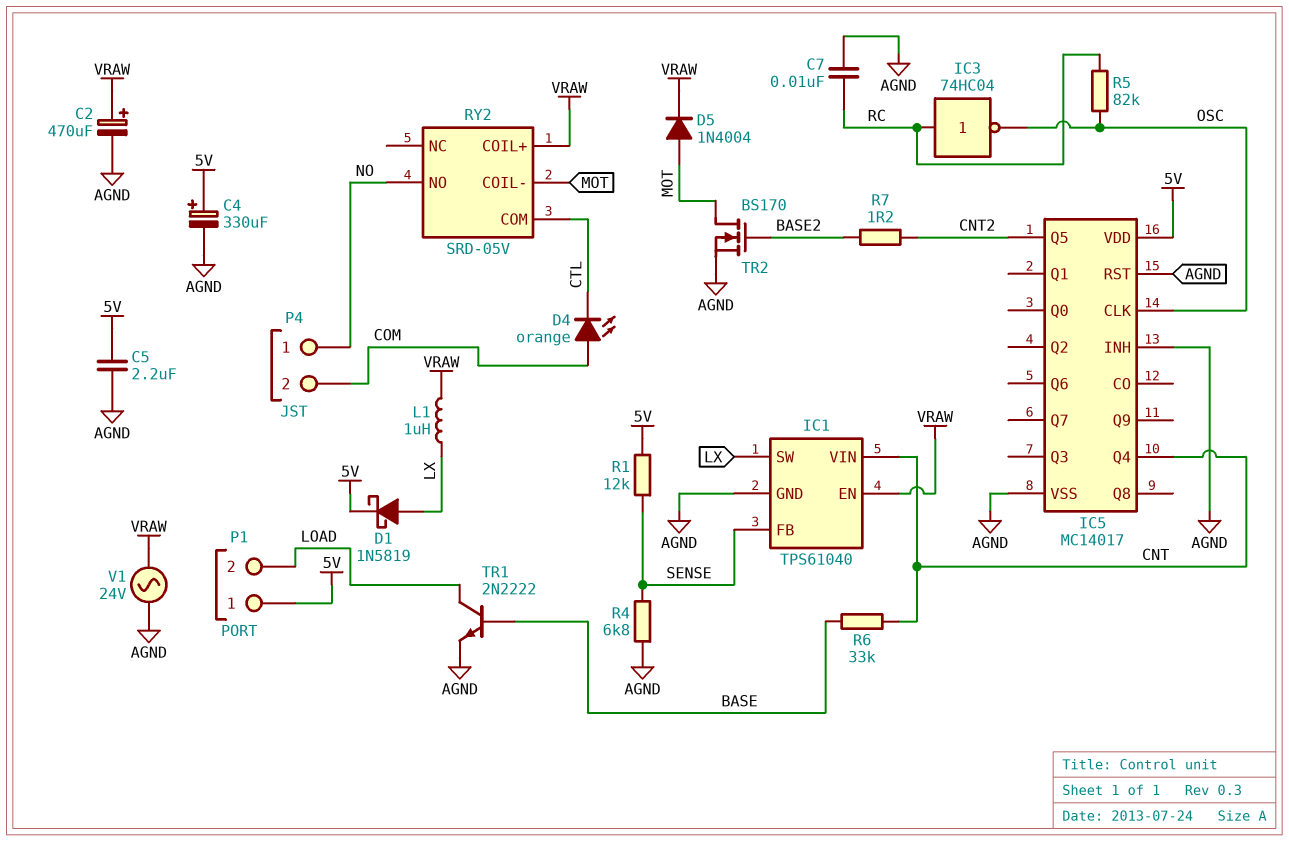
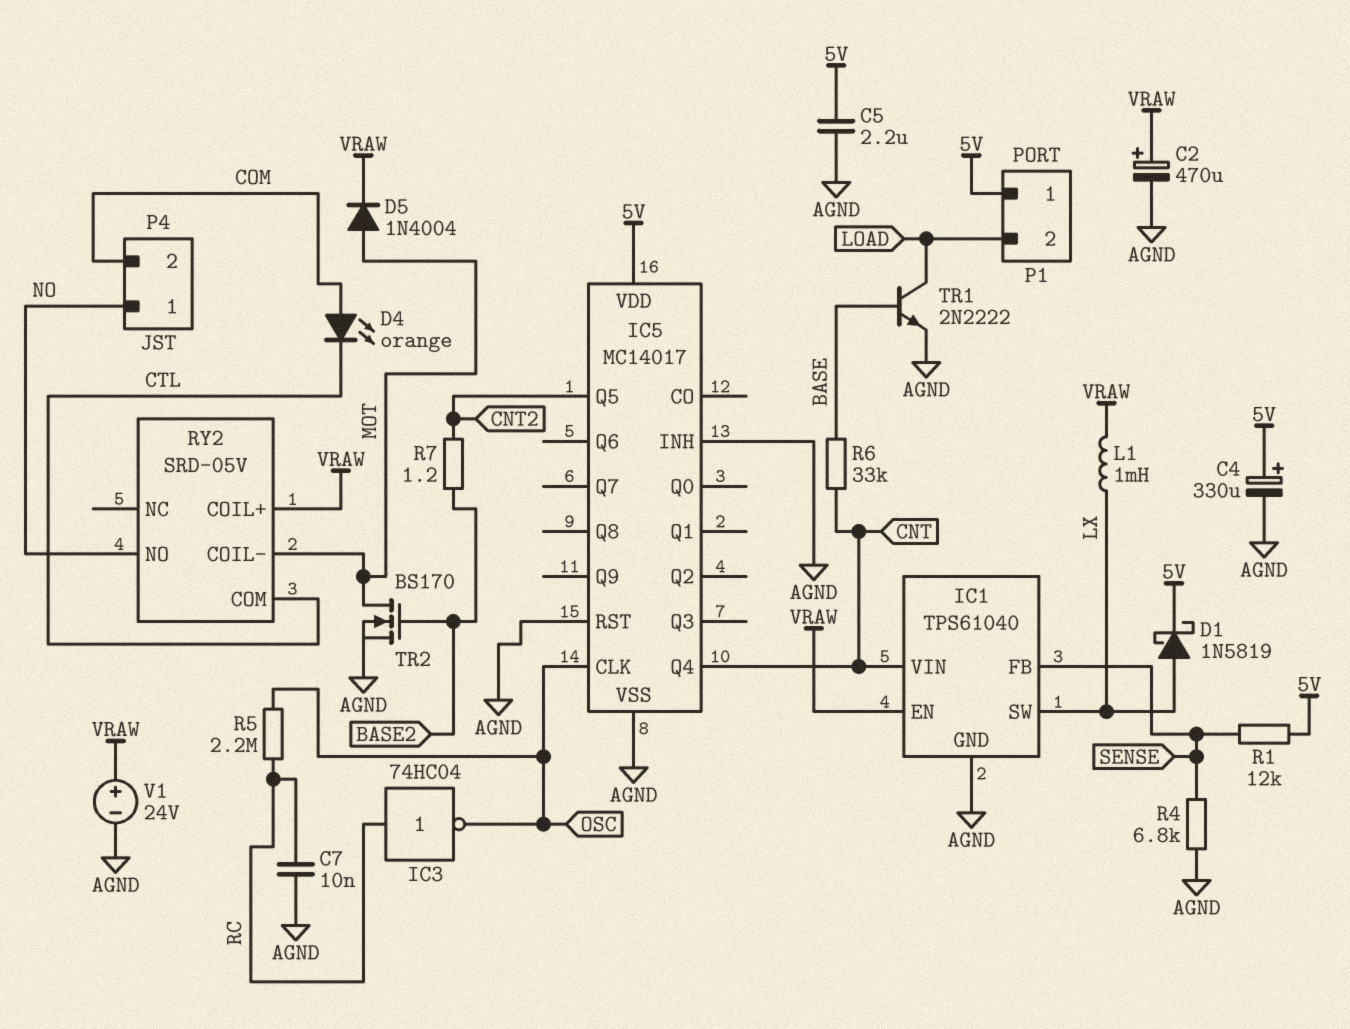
L1: 1uH (LX, VRAW) -> 1mH (LX, VRAW)
R5: 82k (OSC, RC) -> 2.2M (OSC, RC)
V1: AC 24V (AGND, VRAW) -> 24V (plus VRAW, minus AGND)

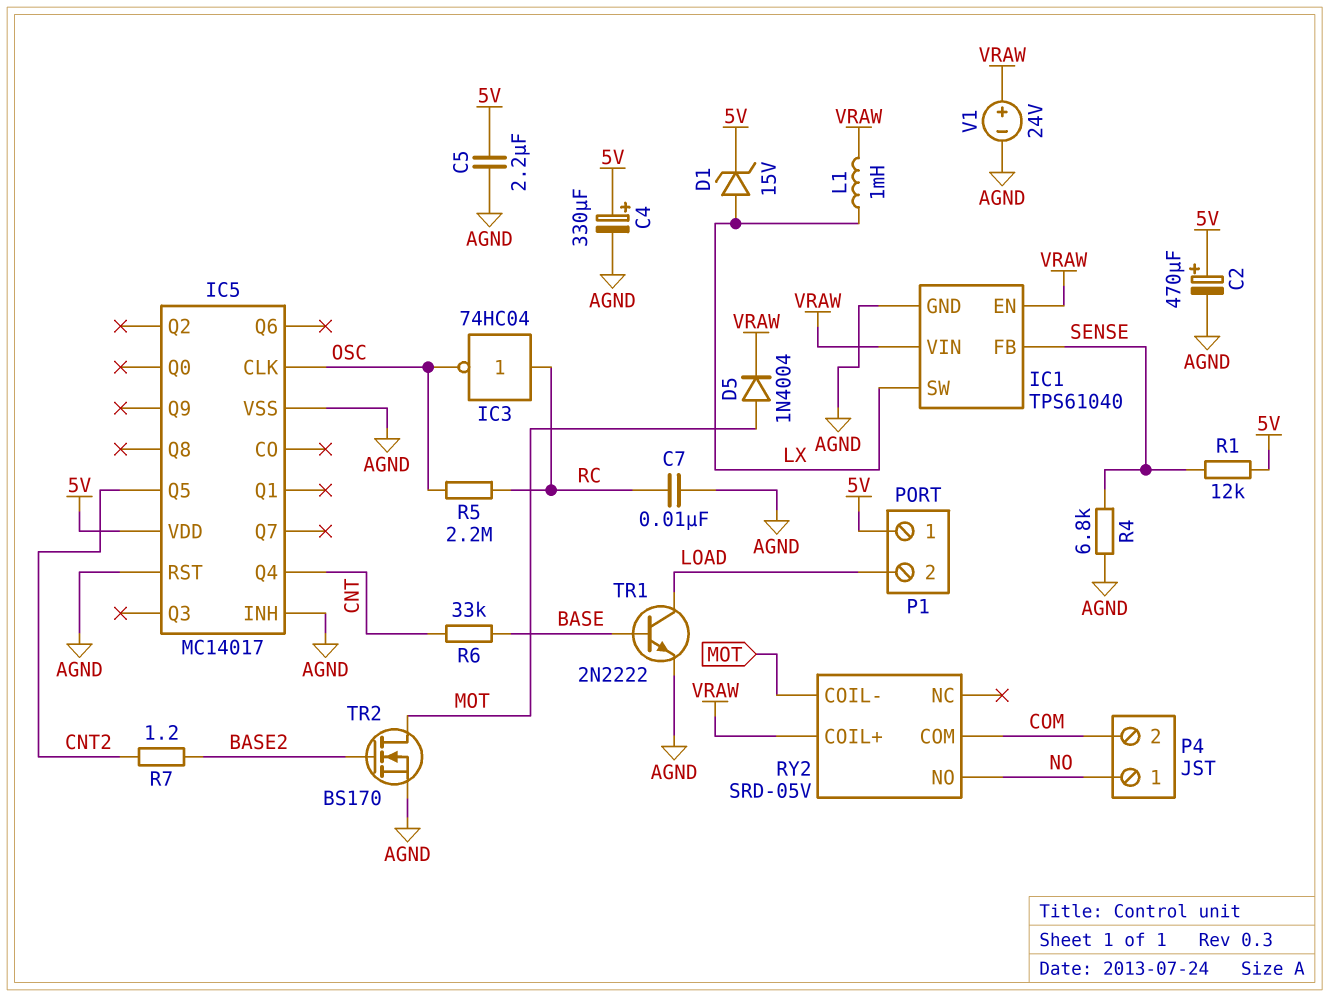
C2: 470uF (plus VRAW, minus AGND) -> 470uF (plus 5V, minus AGND)
D1: schottky 1N5819 (A LX, K 5V) -> zener 15V (A LX, K 5V)
D4: LED orange (A COM, K CTL) -> none
IC1 pin VIN: CNT -> VRAW
RY2 pin COM: CTL -> COM

